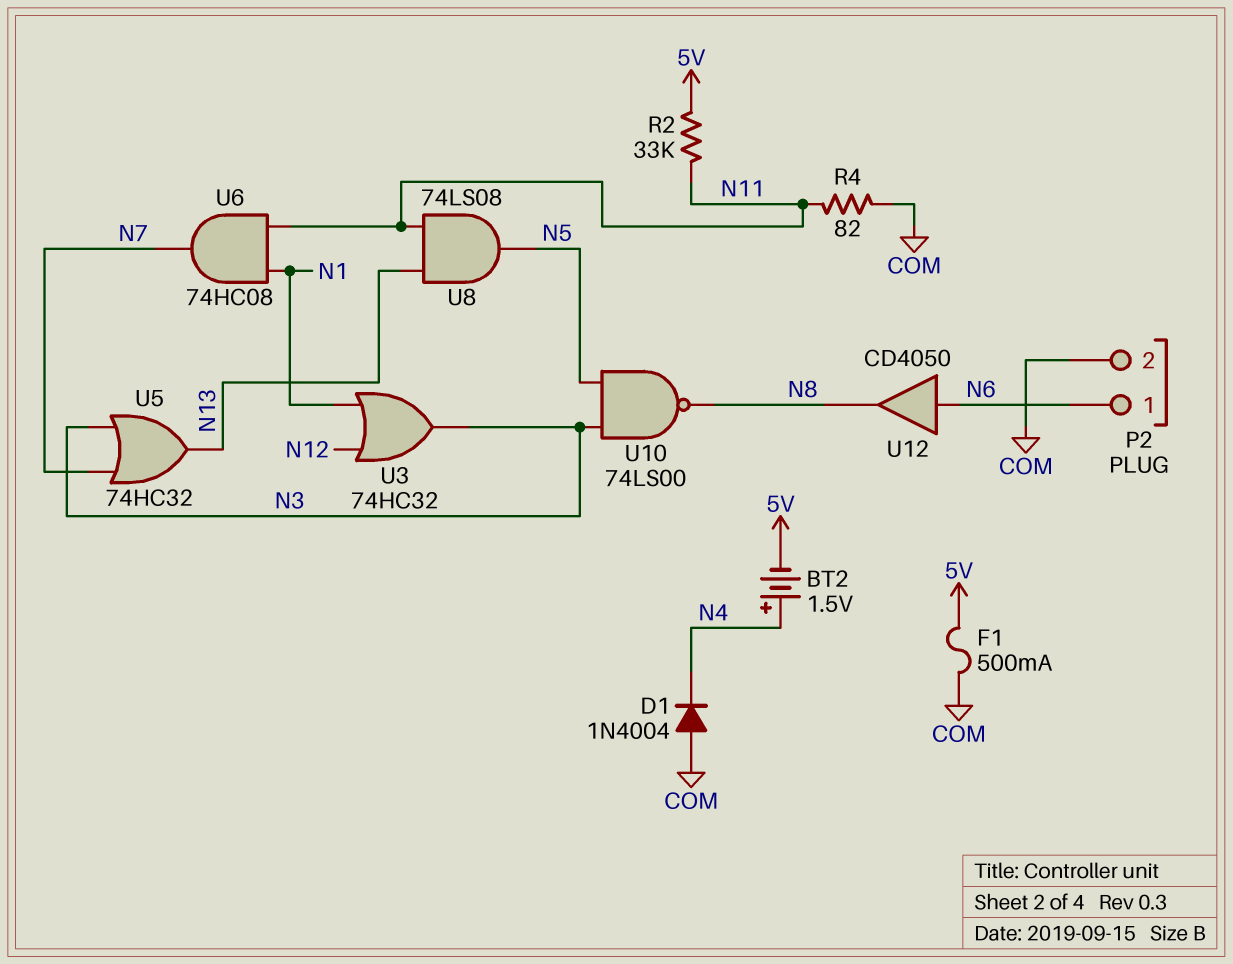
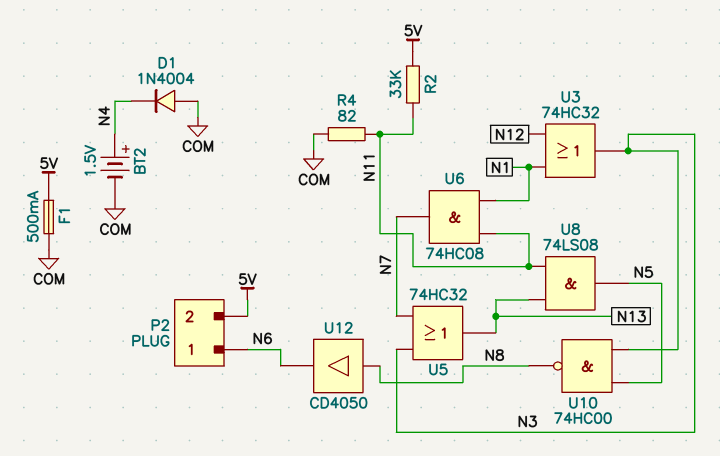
BT2: 1.5V (plus N4, minus 5V) -> 1.5V (plus N4, minus COM)
P2 pin 2: COM -> 5V
U10: NAND 74LS00 (in N3, in N5, out N8) -> NAND 74HC00 (in N3, in N5, out N8)
U12: buffer CD4050 (in N6, out N8) -> buffer CD4050 (in N8, out N6)

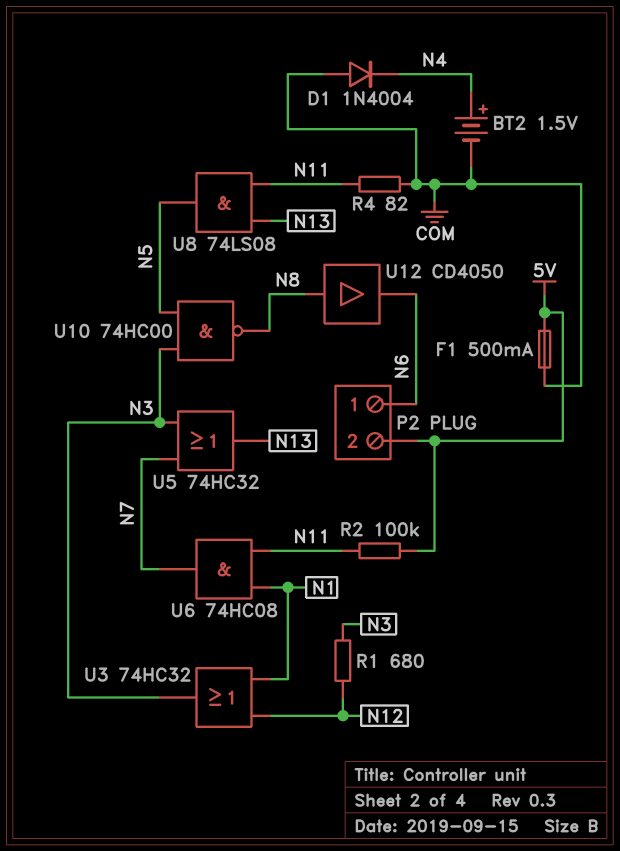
R1: none -> 680 (N3, N12)
R2: 33k (5V, N11) -> 100k (5V, N11)

